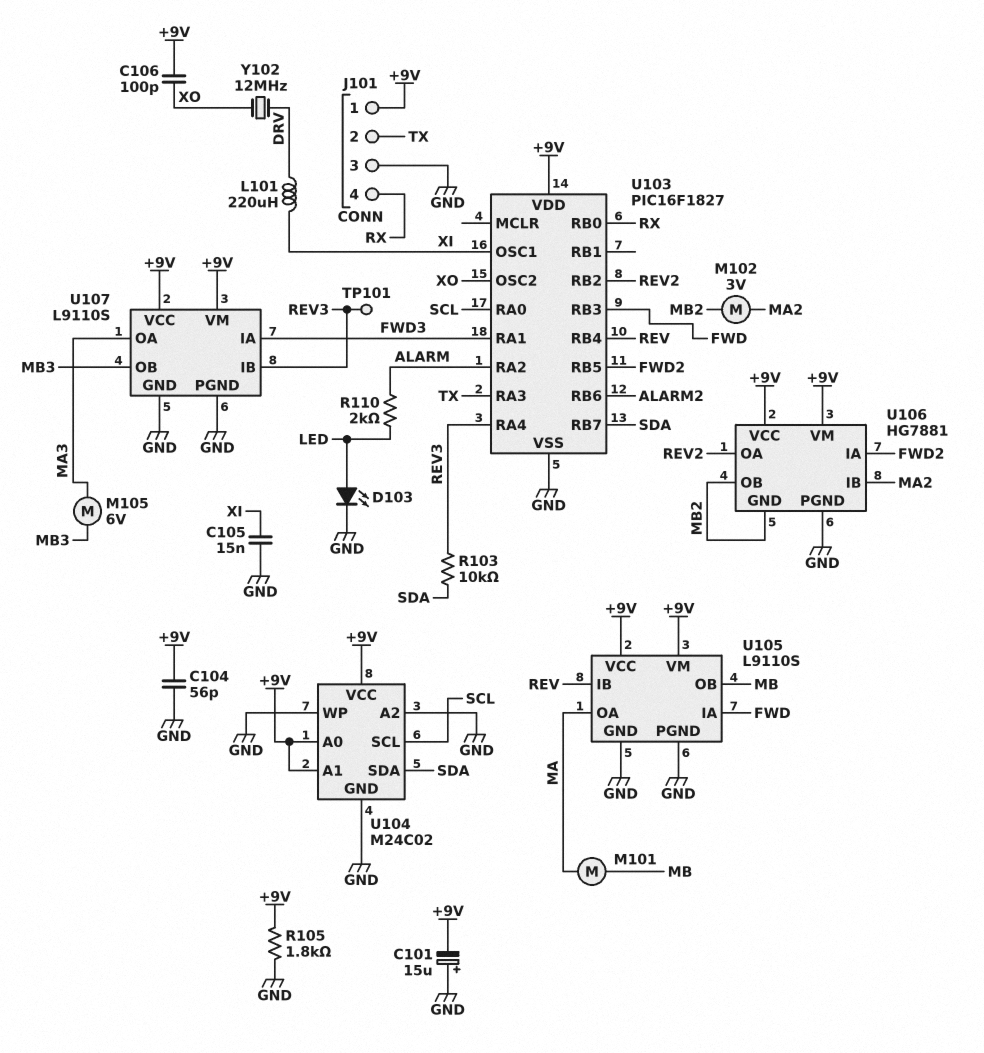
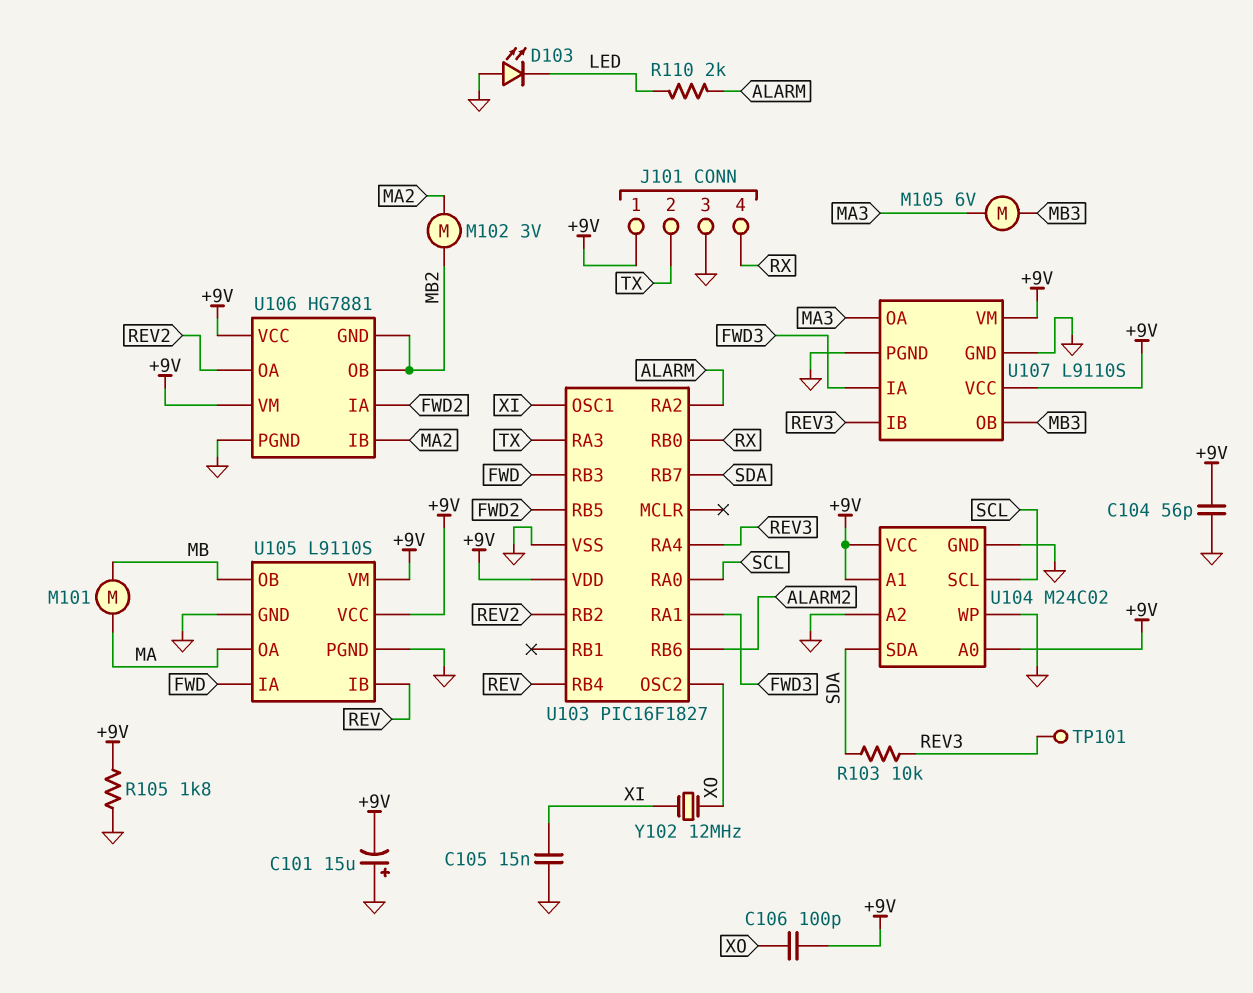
D103: LED (A LED, K GND) -> LED (A GND, K LED)
L101: 220uH (DRV, XI) -> none
Y102: 12MHz (DRV, XO) -> 12MHz (XI, XO)

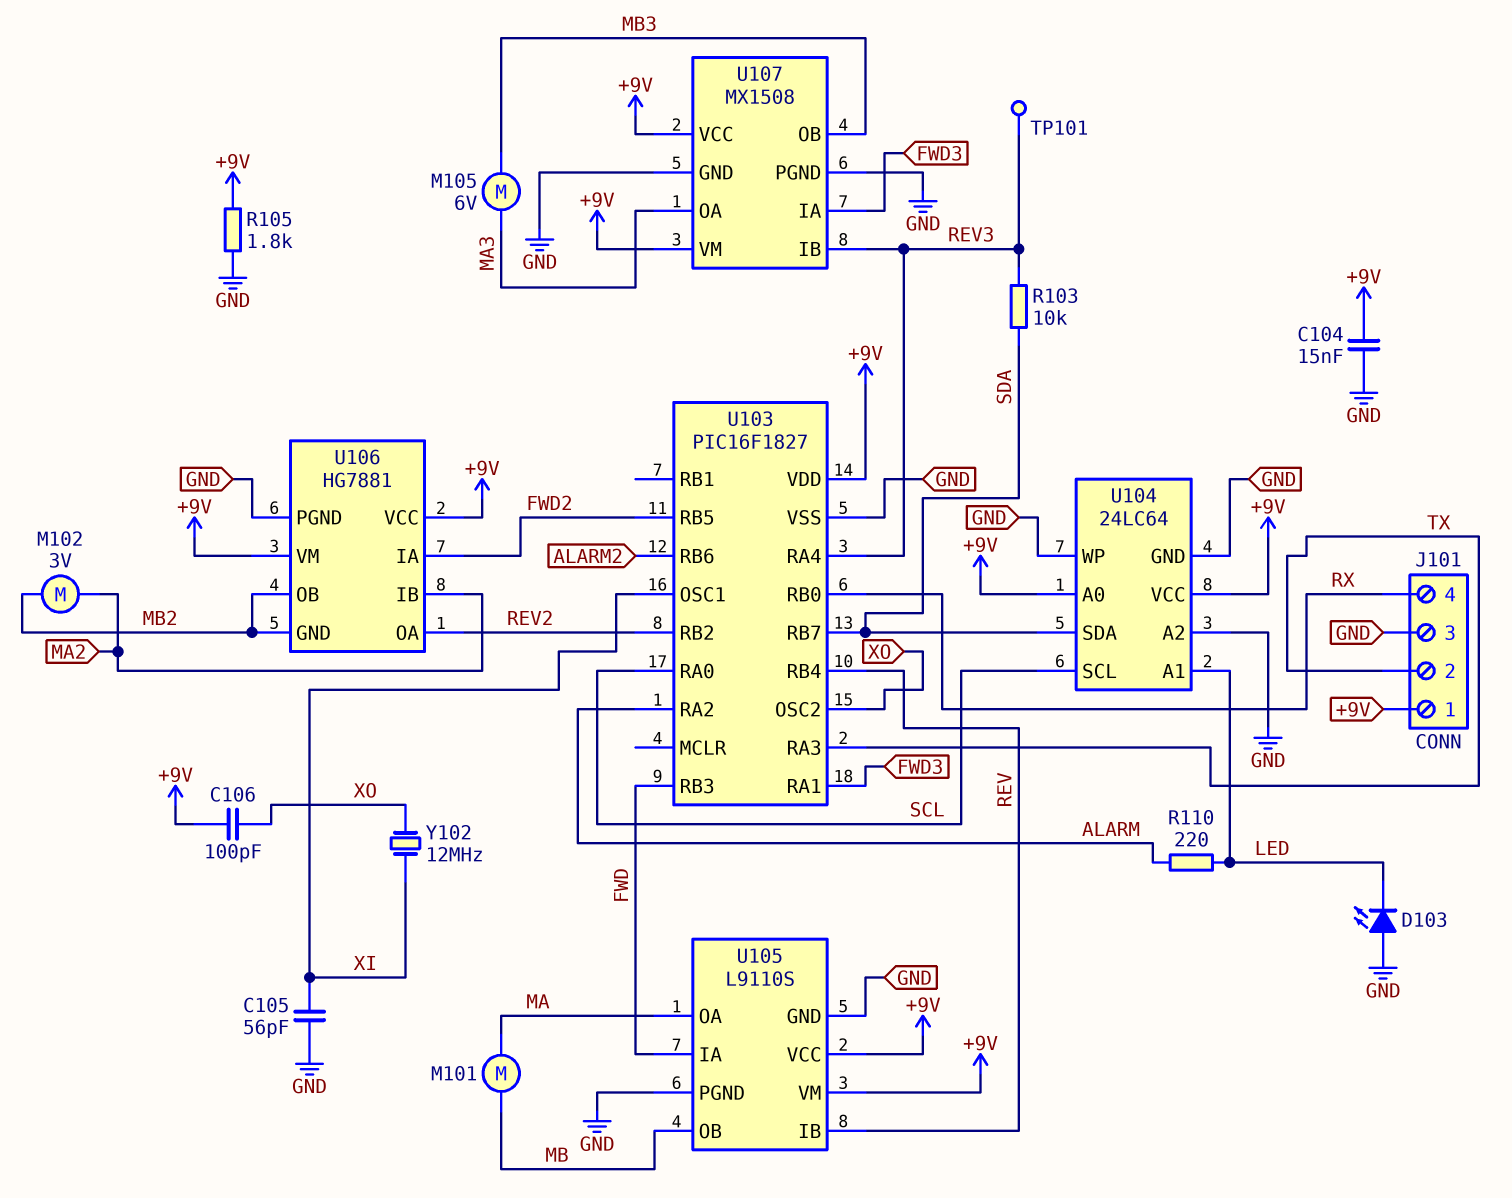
C101: 15uF (plus GND, minus +9V) -> none
C104: 56pF (+9V, GND) -> 15nF (+9V, GND)
C105: 15nF (GND, XI) -> 56pF (GND, XI)
R110: 2k (ALARM, LED) -> 220 (ALARM, LED)
U104: M24C02 -> 24LC64
U104 pin A1: +9V -> LED
U107: L9110S -> MX1508

